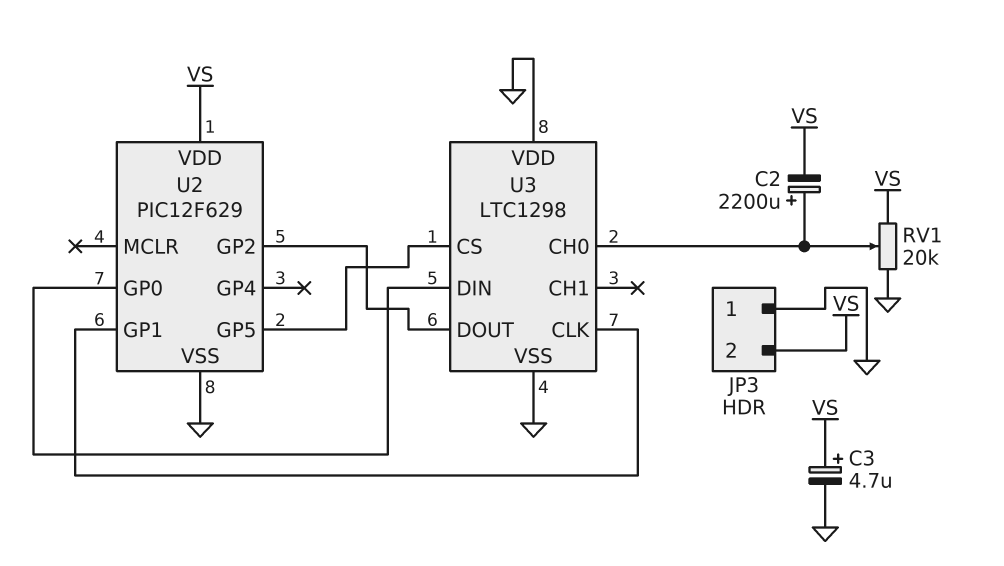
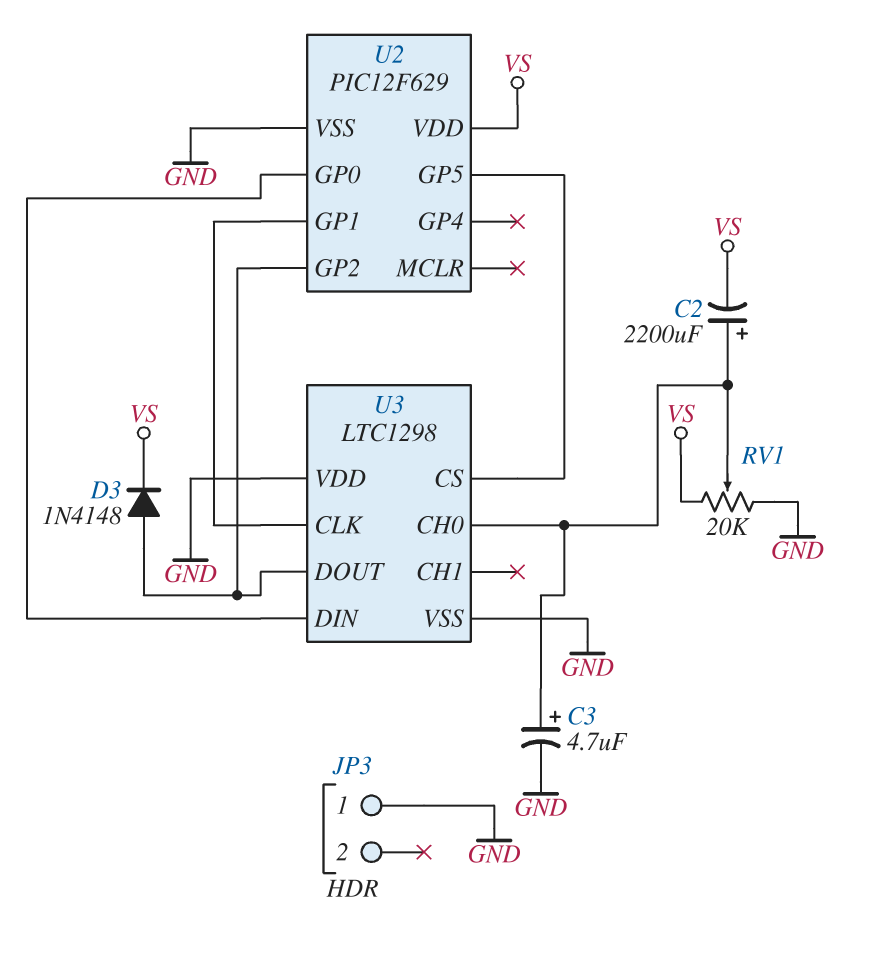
C3: 4.7uF (plus VS, minus GND) -> 4.7uF (plus U3/CH0, minus GND)
D3: none -> diode 1N4148 (A U2/GP2, K VS)
JP3 pin 2: VS -> none

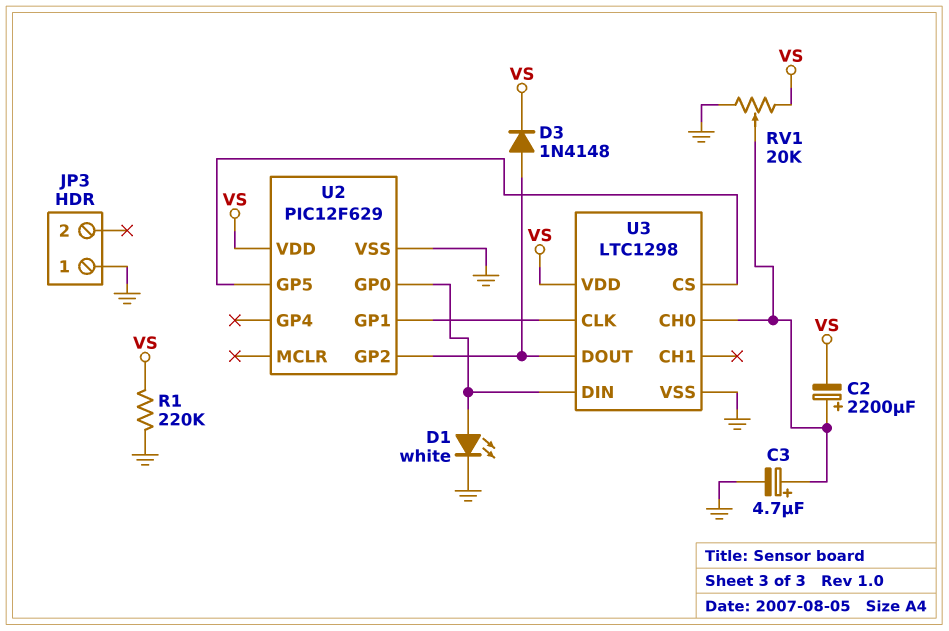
D1: none -> LED white (A U2/GP0, K GND)
R1: none -> 220k (GND, VS)
U3 pin VDD: GND -> VS

